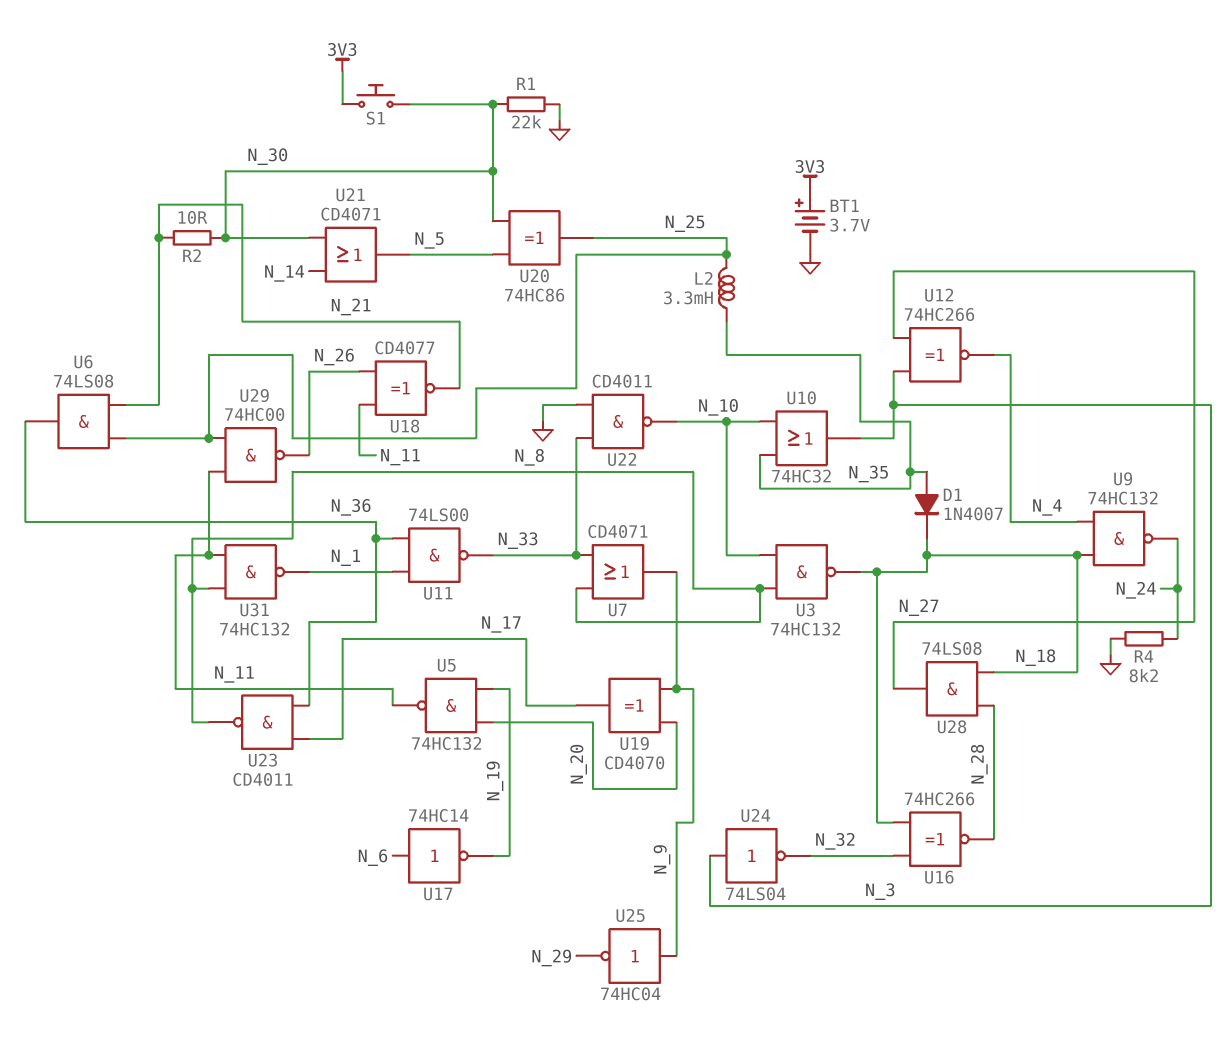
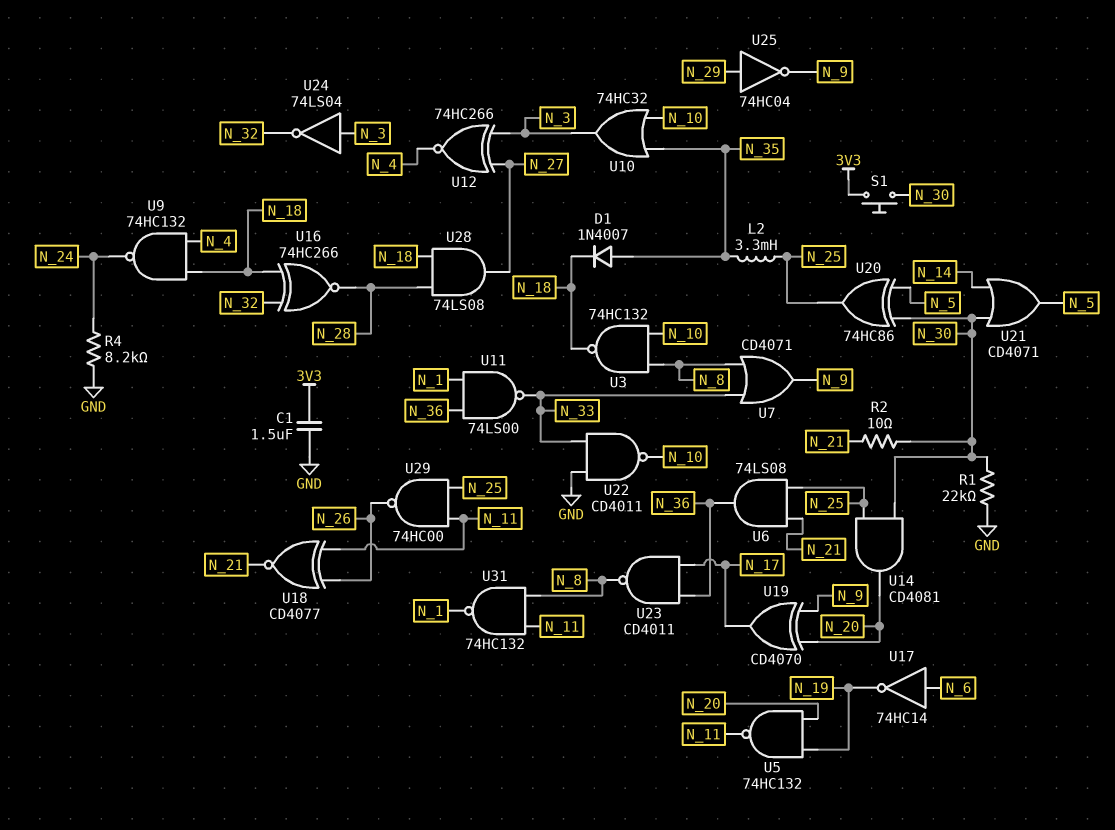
BT1: 3.7V (plus 3V3, minus GND) -> none
C1: none -> 1.5uF (3V3, GND)
U14: none -> AND CD4081 (in N_25, in N_30, out N_20)
U25: NOT 74HC04 (in N_9, out N_29) -> NOT 74HC04 (in N_29, out N_9)

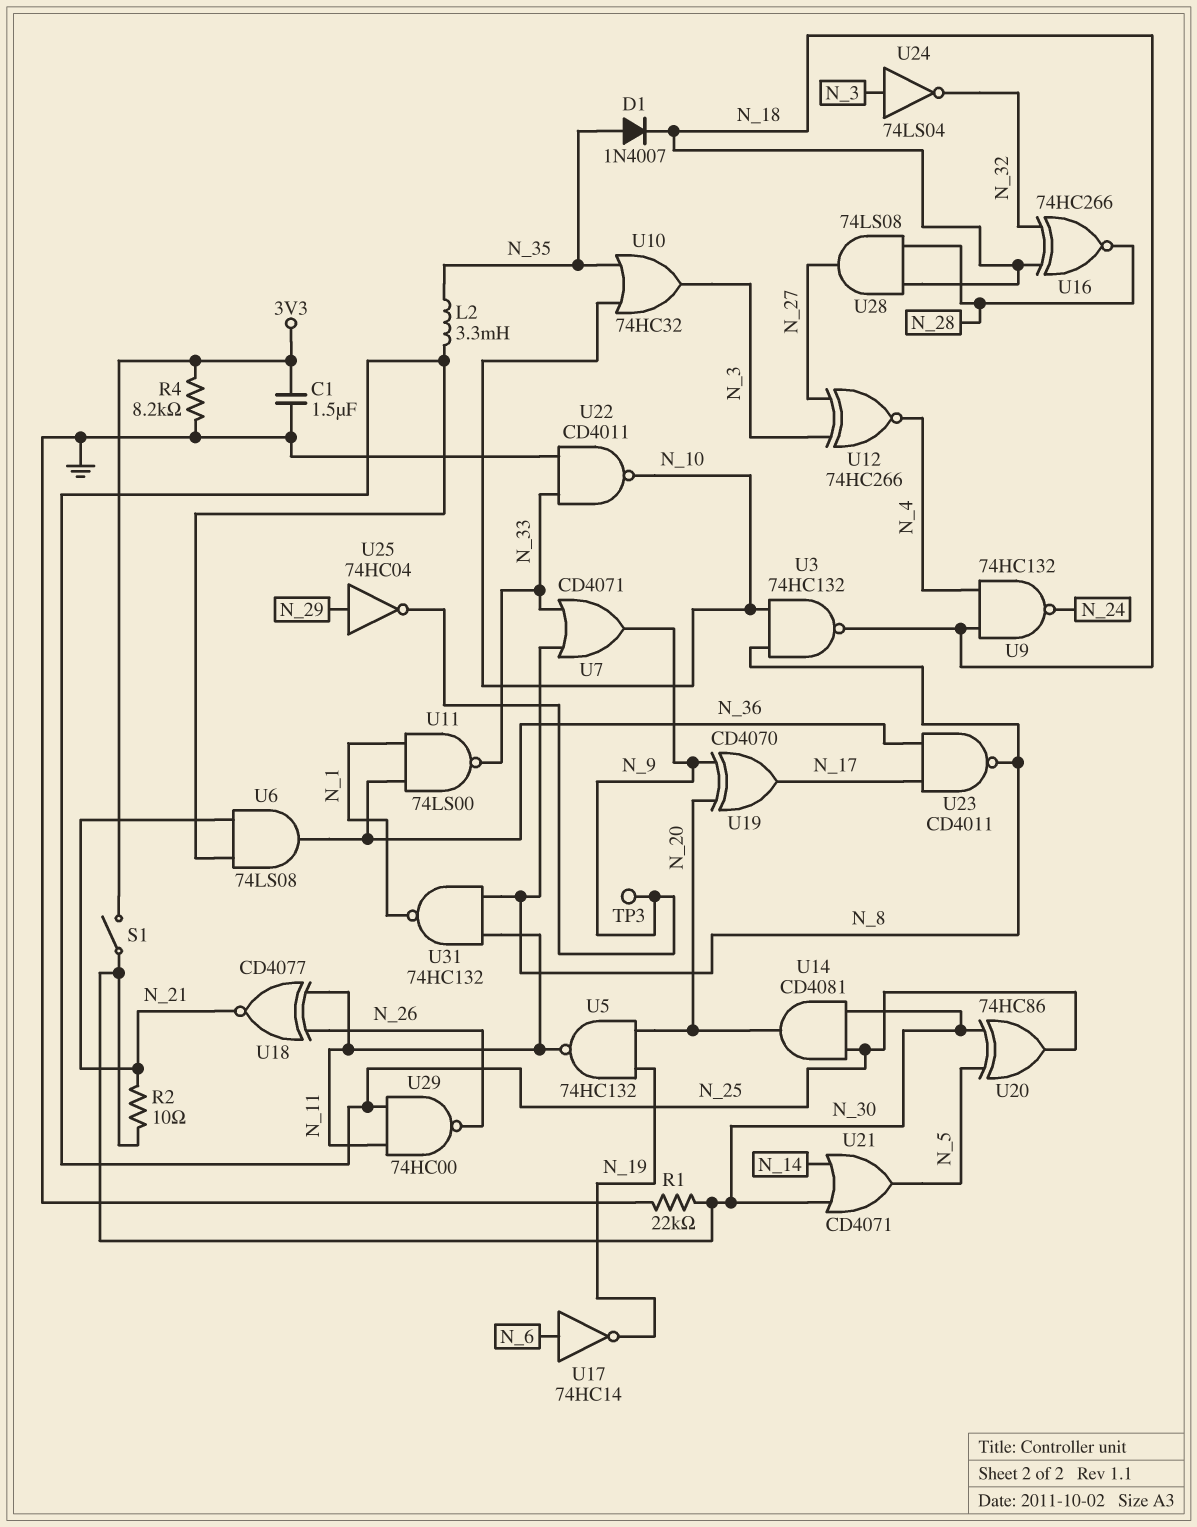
R4: 8.2k (GND, N_24) -> 8.2k (3V3, GND)
S1: button (3V3, N_30) -> switch (3V3, N_30)
TP3: none -> test point (N_9)

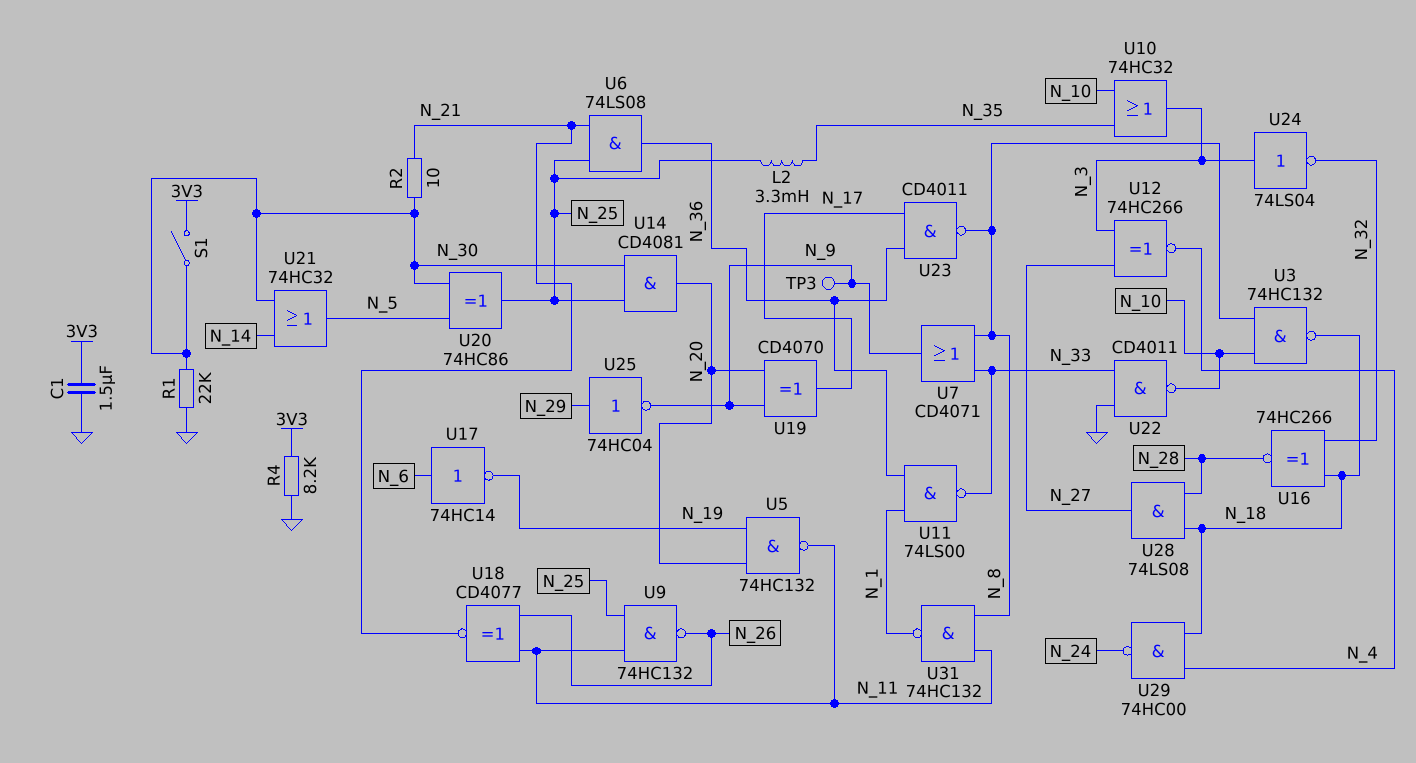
D1: diode 1N4007 (A N_35, K N_18) -> none
U9: NAND 74HC132 (in N_4, in N_18, out N_24) -> NAND 74HC132 (in N_11, in N_25, out N_26)
U21: OR CD4071 (in N_14, in N_30, out N_5) -> OR 74HC32 (in N_14, in N_30, out N_5)
U29: NAND 74HC00 (in N_11, in N_25, out N_26) -> NAND 74HC00 (in N_4, in N_18, out N_24)

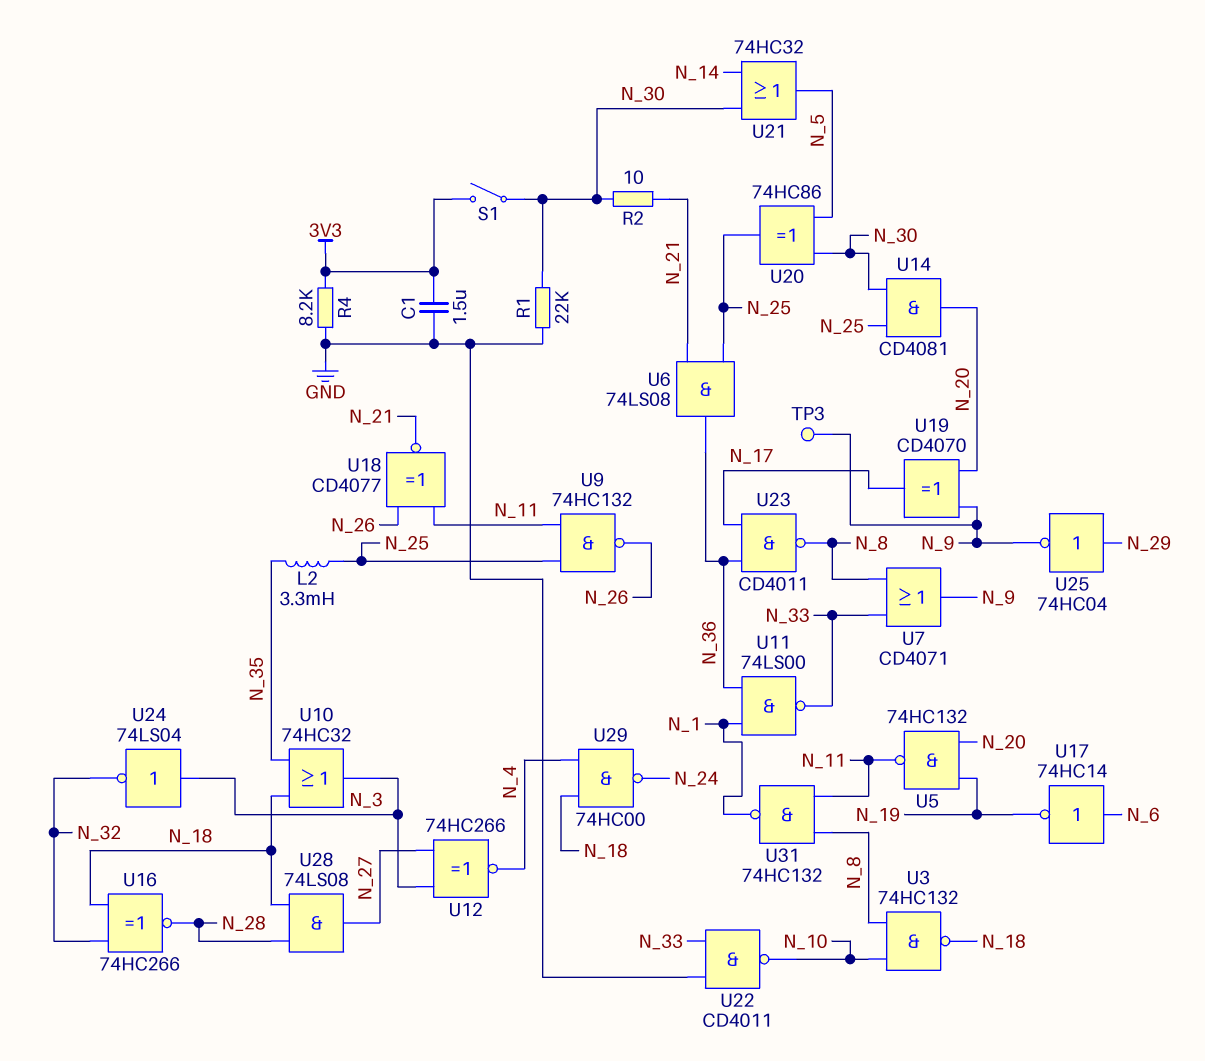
U10: OR 74HC32 (in N_10, in N_35, out N_3) -> OR 74HC32 (in N_18, in N_35, out N_3)

